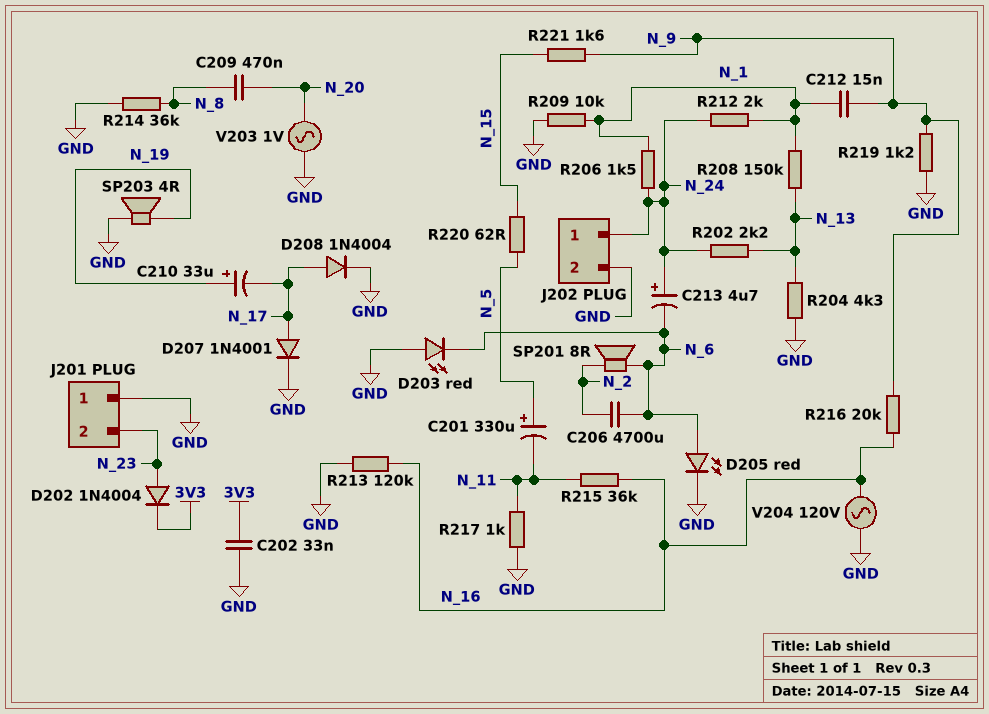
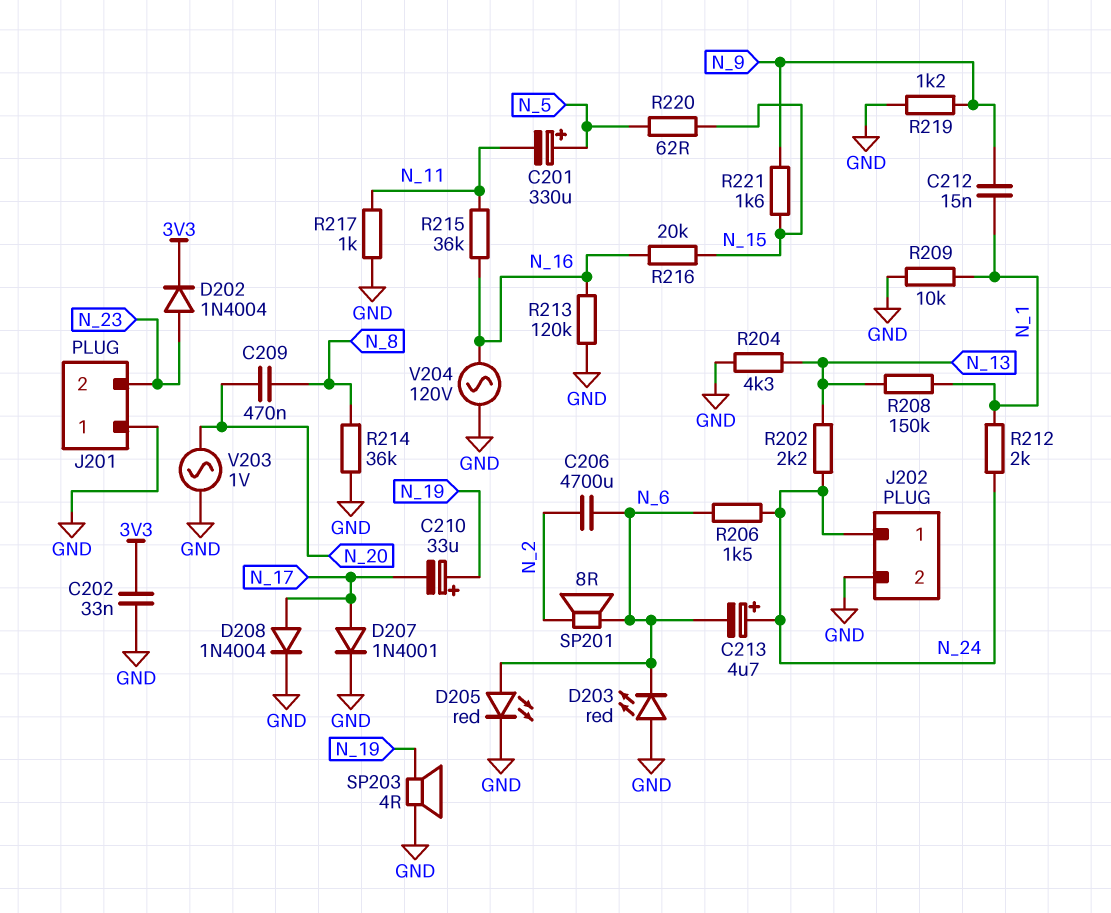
R206: 1.5k (N_1, N_24) -> 1.5k (N_6, N_24)
R216: 20k (N_9, N_16) -> 20k (N_15, N_16)

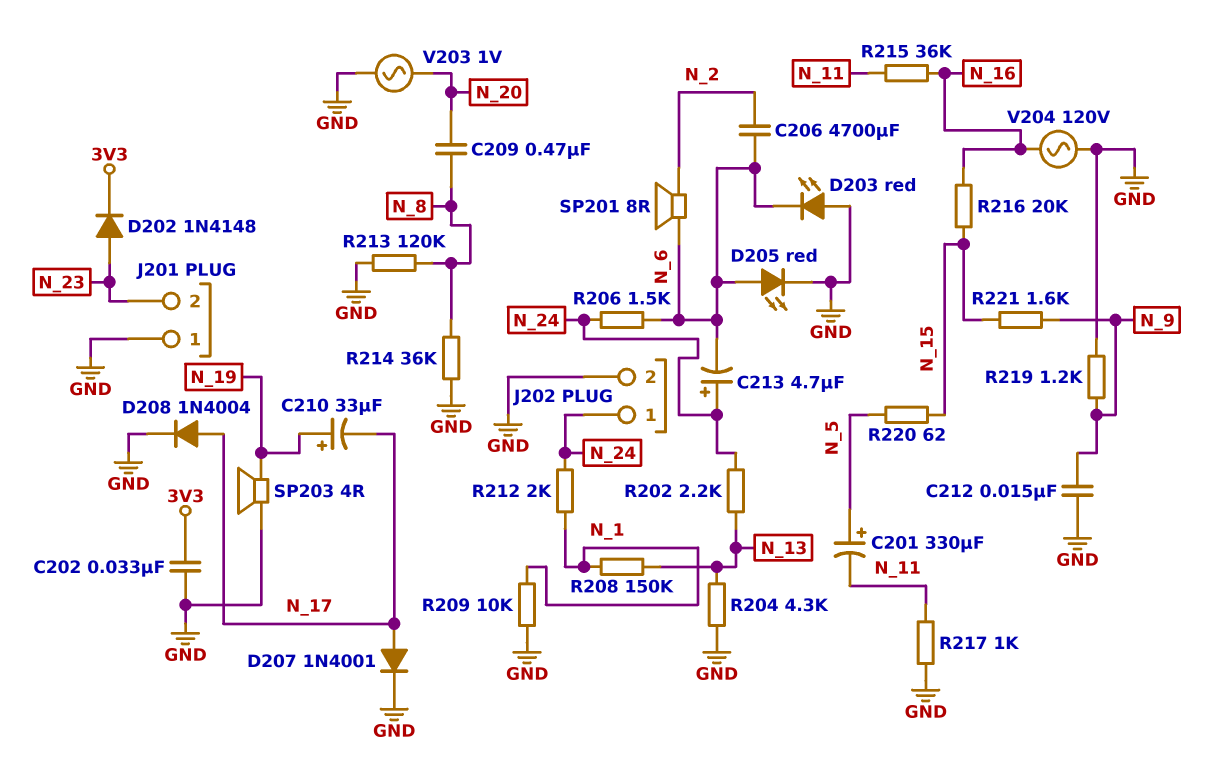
C212: 15nF (N_1, N_9) -> 15nF (GND, N_9)
D202: diode 1N4004 (A N_23, K 3V3) -> diode 1N4148 (A N_23, K 3V3)
R213: 120k (GND, N_16) -> 120k (GND, N_8)

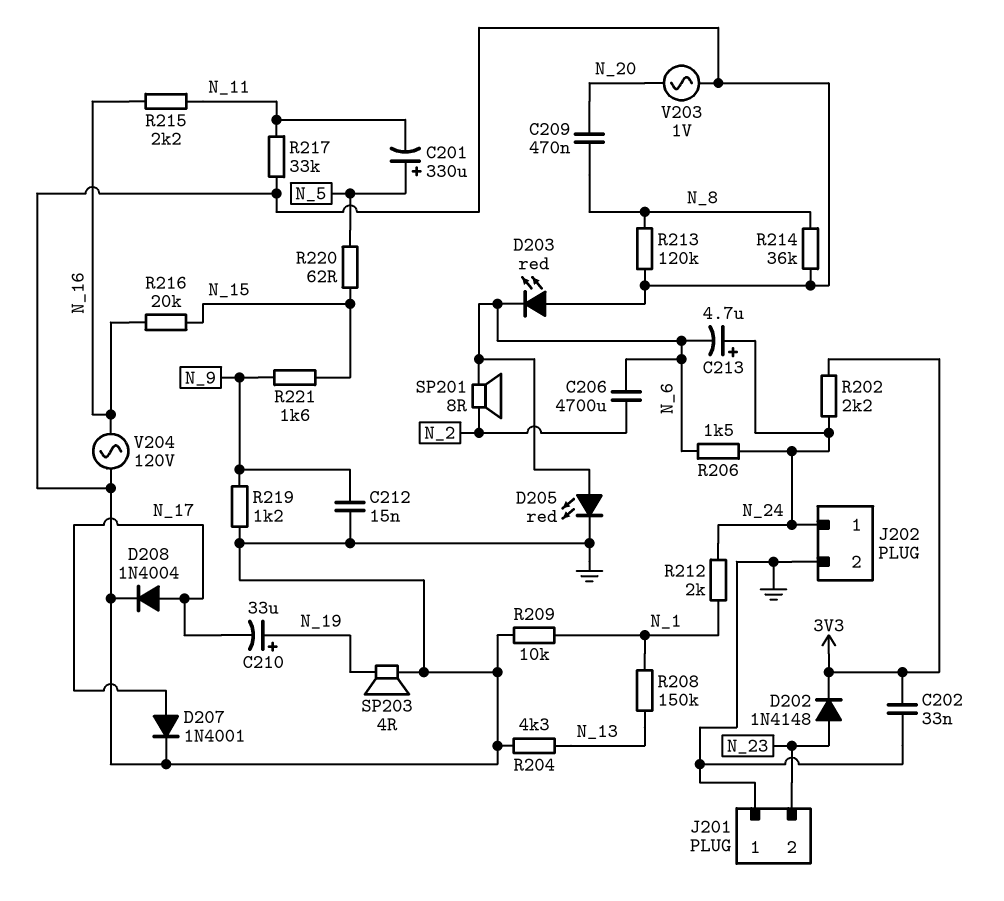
R202: 2.2k (N_13, N_24) -> 2.2k (3V3, N_24)
R215: 36k (N_11, N_16) -> 2.2k (N_11, N_16)
R217: 1k (GND, N_11) -> 33k (GND, N_11)

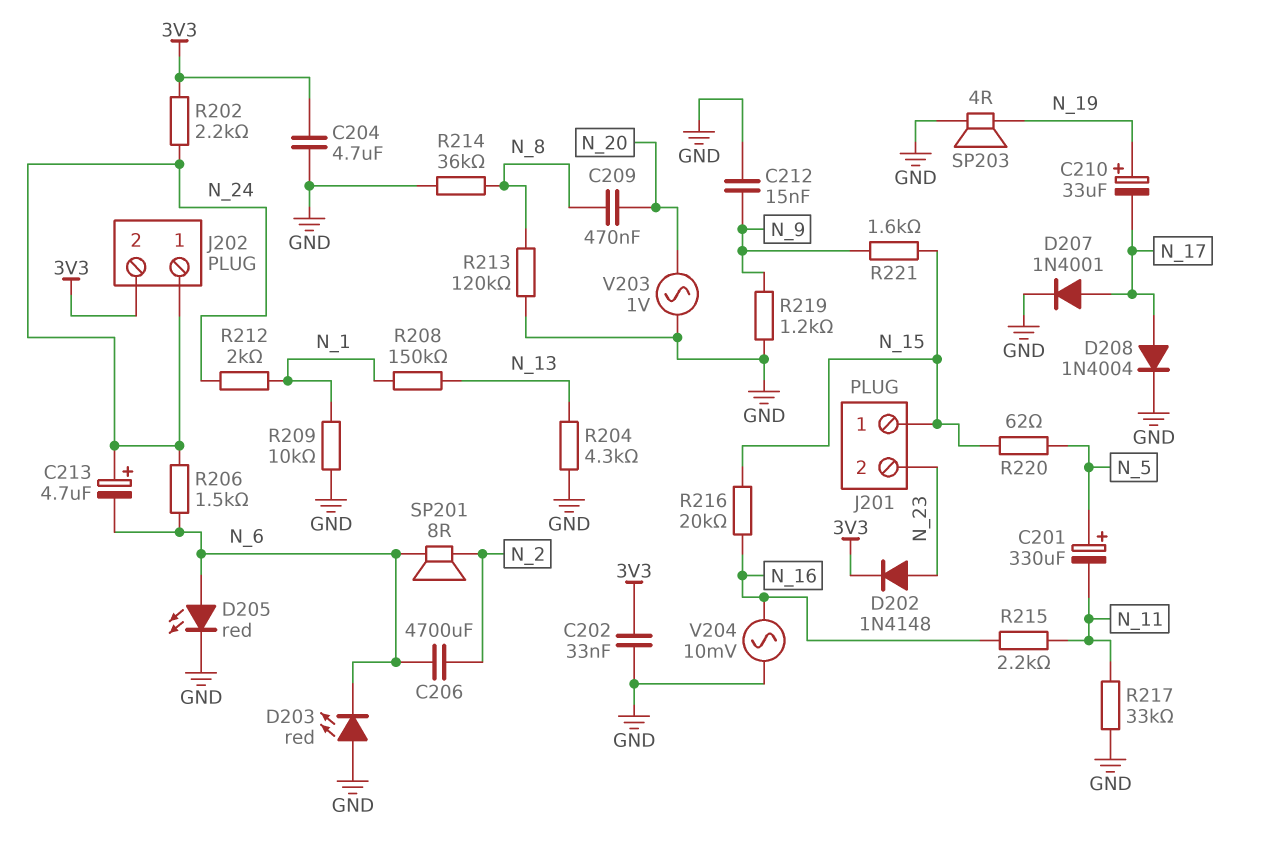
C204: none -> 4.7uF (3V3, GND)
J201 pin 1: GND -> N_15
J202 pin 2: GND -> 3V3
V204: AC 120V (GND, N_16) -> AC 10mV (GND, N_16)

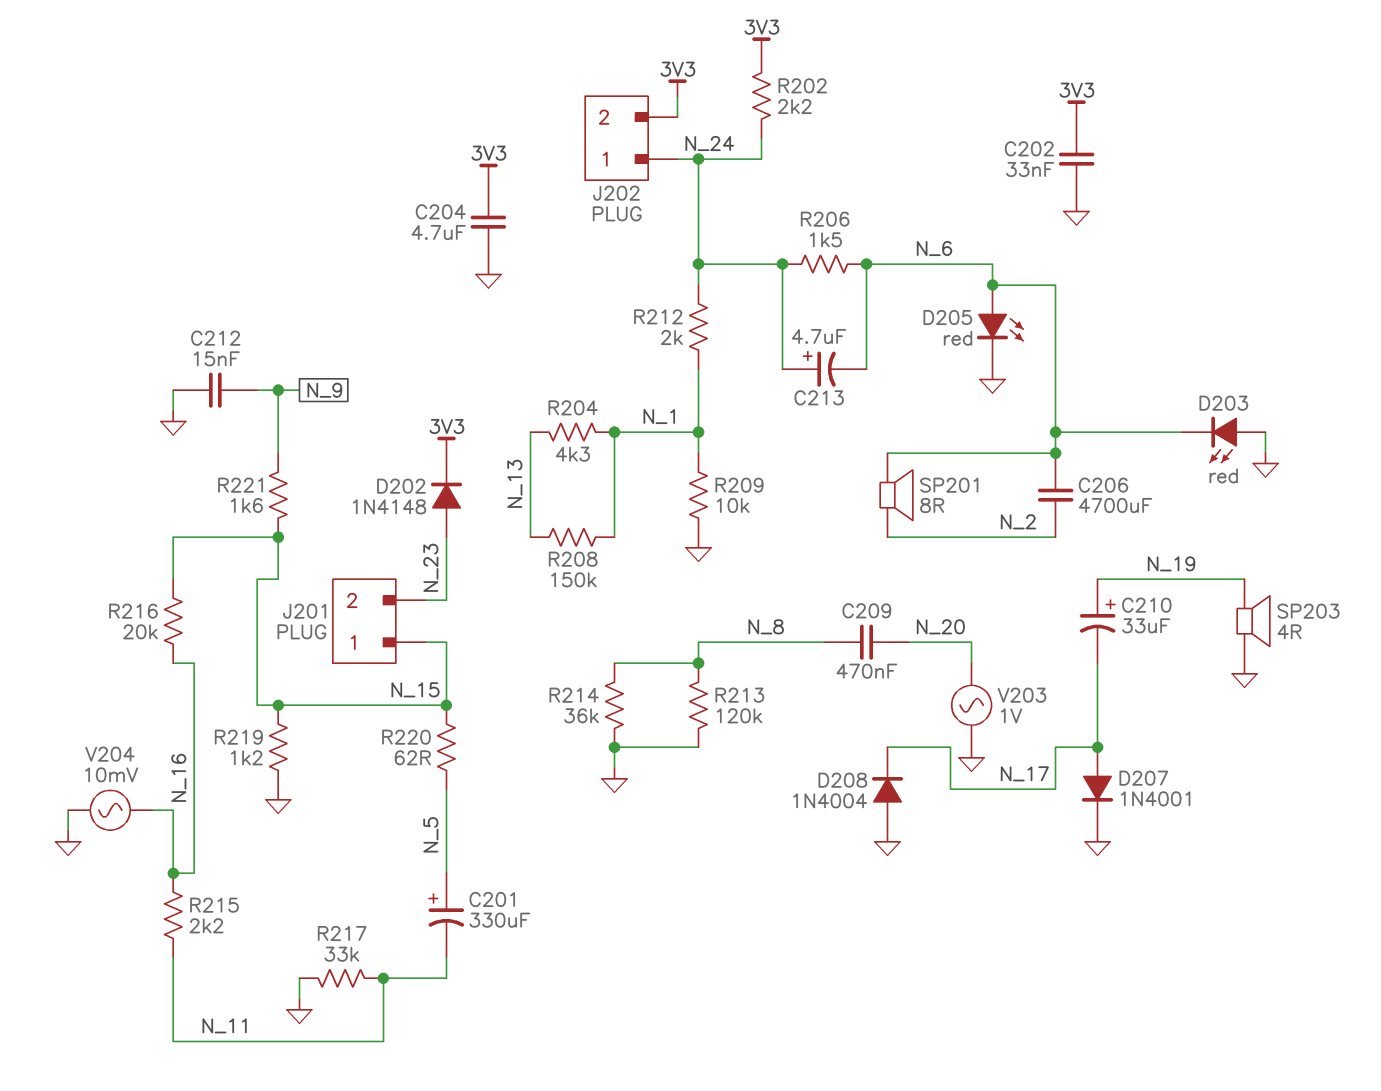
D208: diode 1N4004 (A N_17, K GND) -> diode 1N4004 (A GND, K N_17)
R204: 4.3k (GND, N_13) -> 4.3k (N_1, N_13)
R219: 1.2k (GND, N_9) -> 1.2k (GND, N_15)

